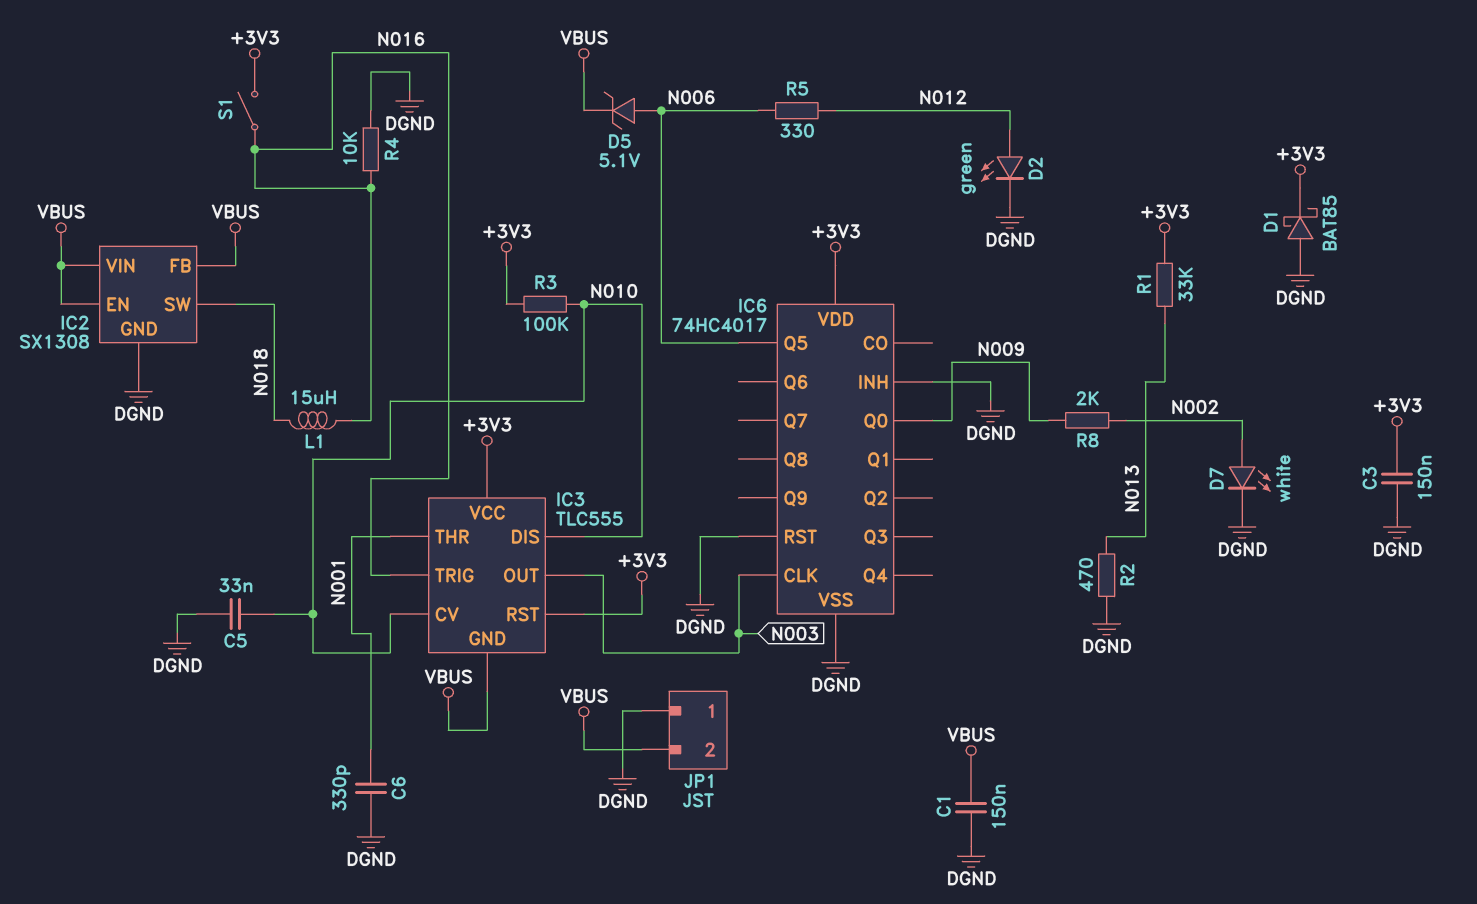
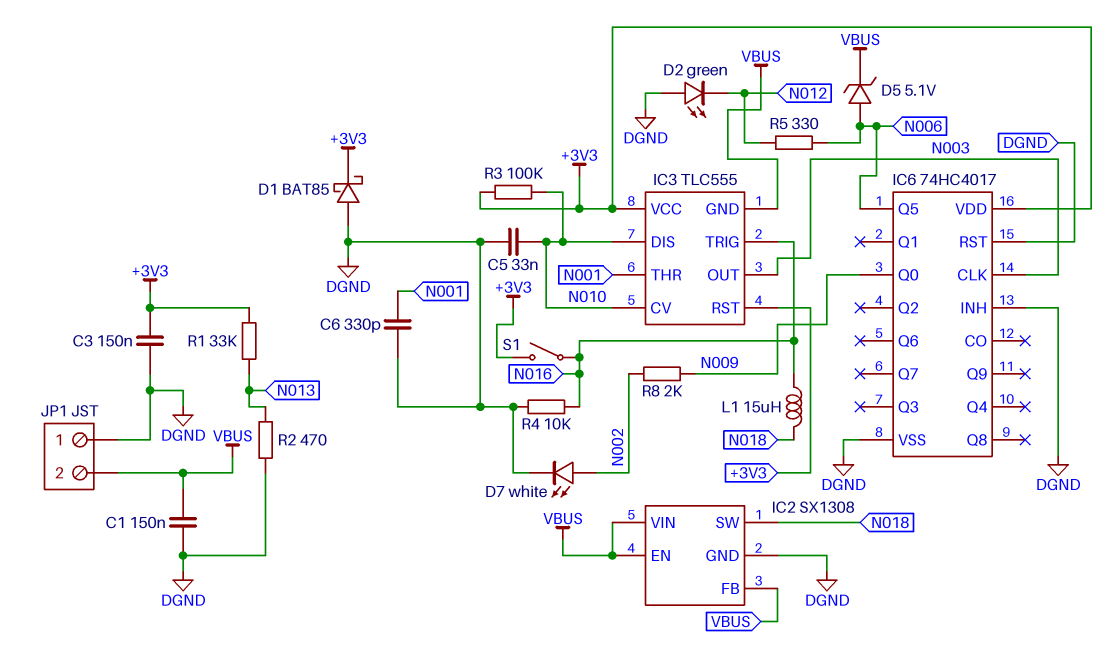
D2: LED green (A N012, K DGND) -> LED green (A DGND, K N012)

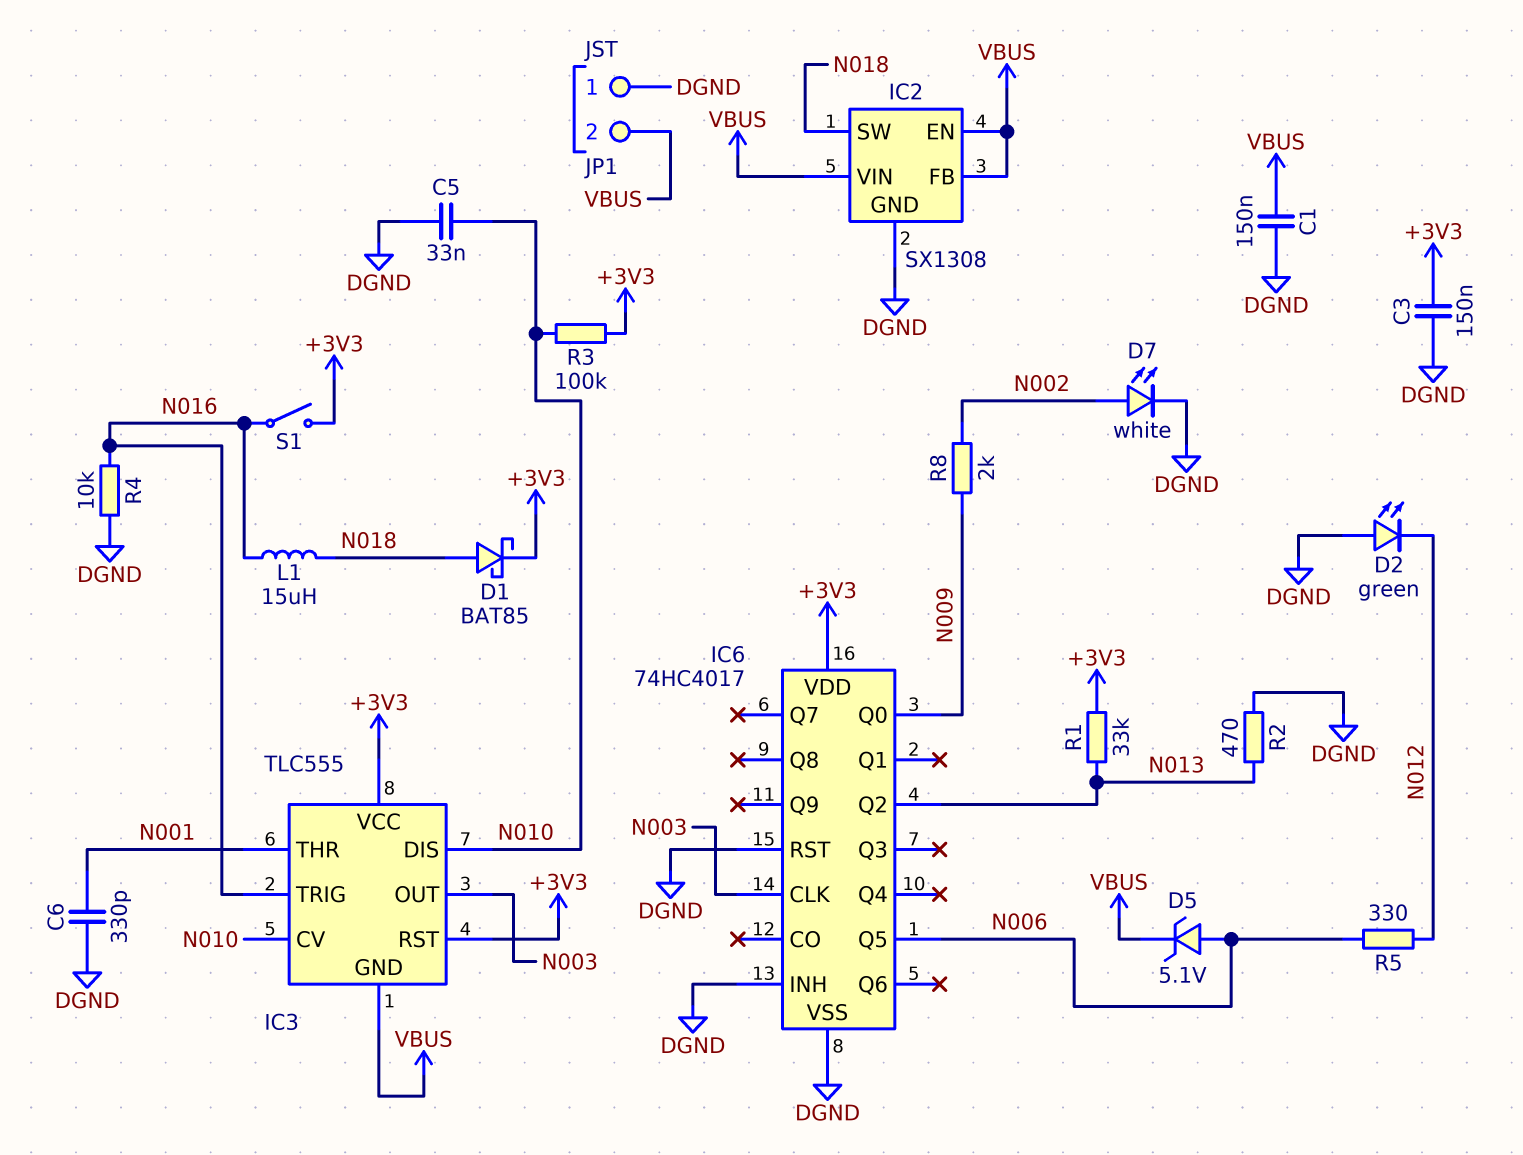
D1: schottky BAT85 (A DGND, K +3V3) -> schottky BAT85 (A N018, K +3V3)
IC6 pin Q2: none -> N013

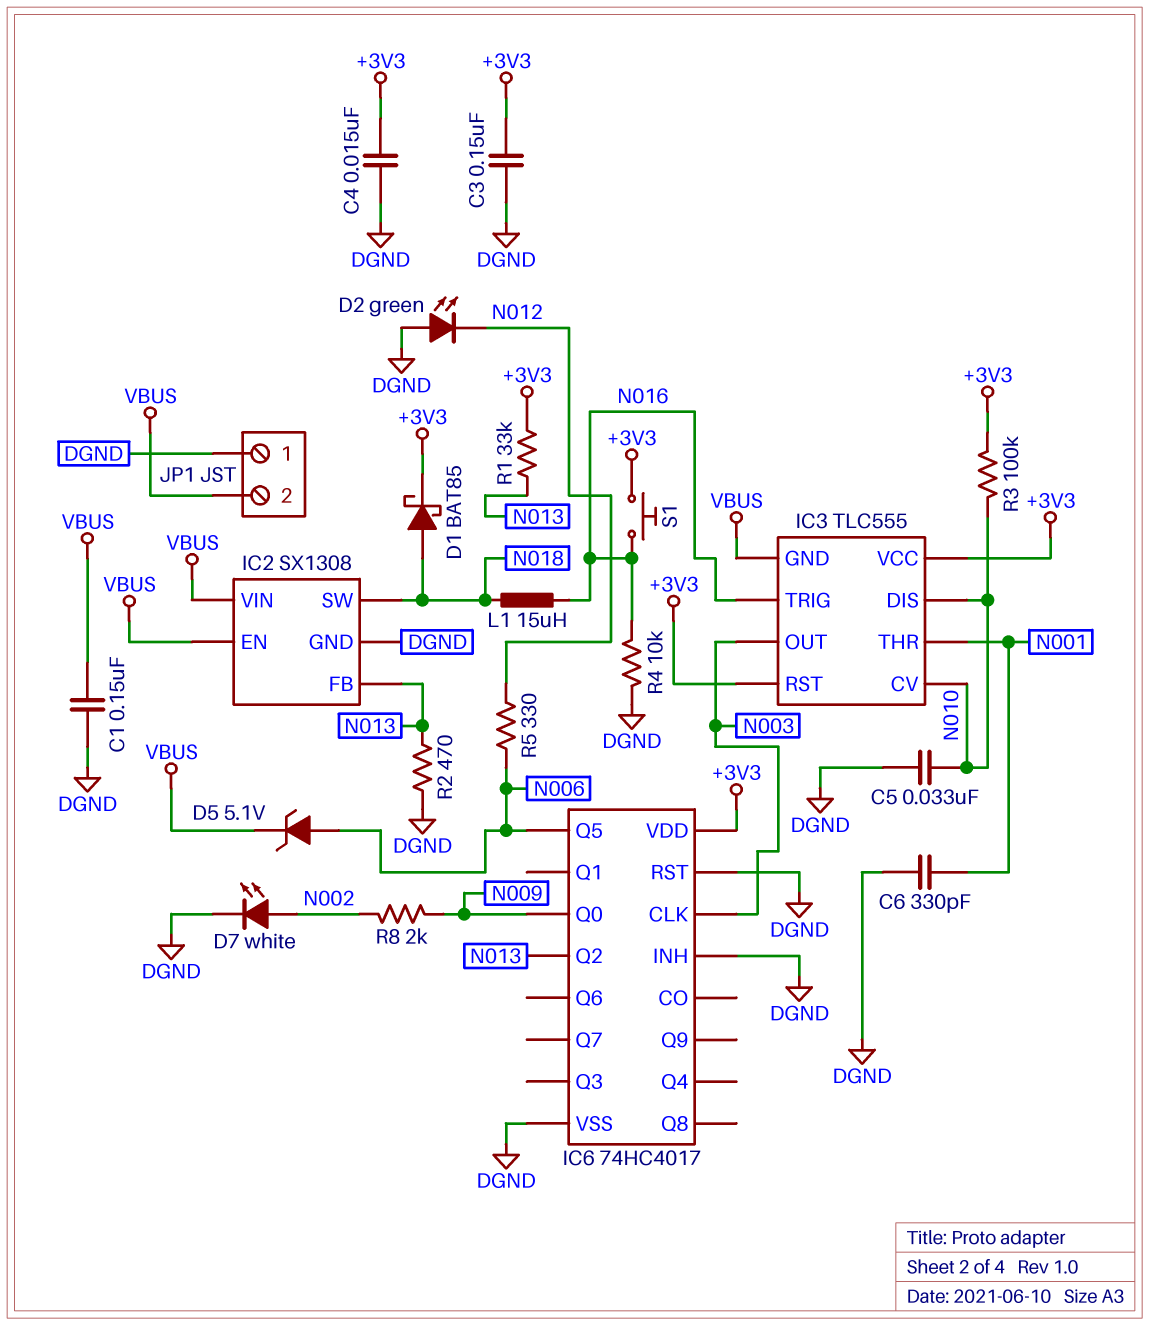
C4: none -> 15nF (+3V3, DGND)
IC2 pin FB: VBUS -> N013
S1: switch (+3V3, N016) -> button (+3V3, N016)

